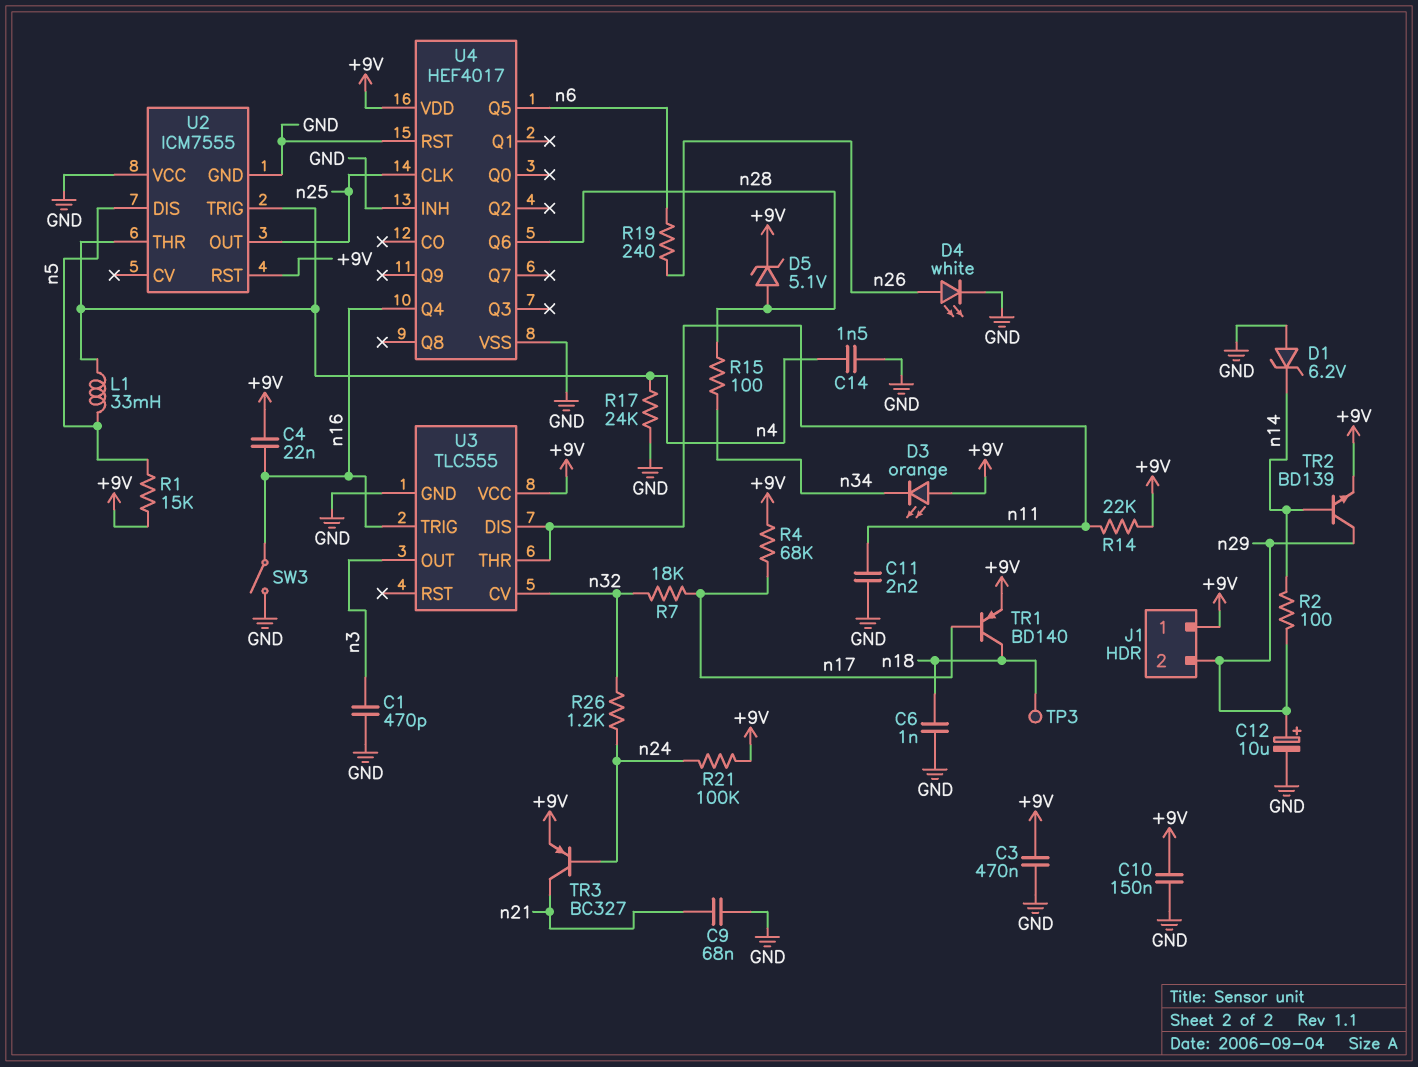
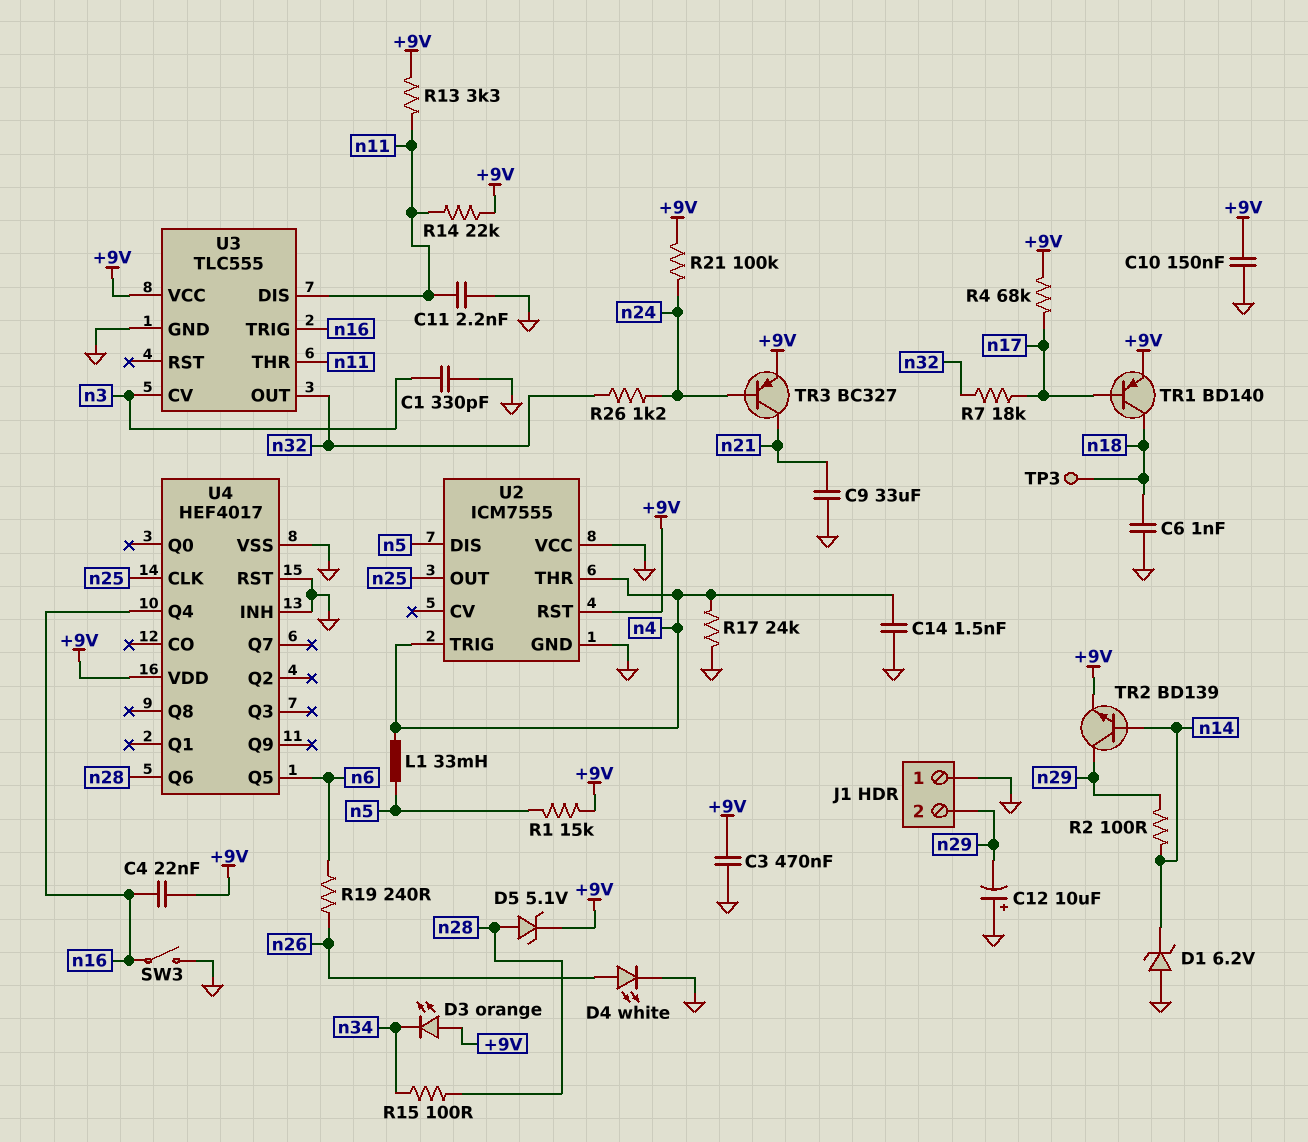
C1: 470pF (GND, n3) -> 330pF (GND, n3)
C9: 68nF (GND, n21) -> 33uF (GND, n21)
C12: 10uF (plus n29, minus GND) -> 10uF (plus GND, minus n29)
J1 pin 1: +9V -> GND
R13: none -> 3.3k (+9V, n11)
U3 pin CV: n32 -> n3
U3 pin OUT: n3 -> n32

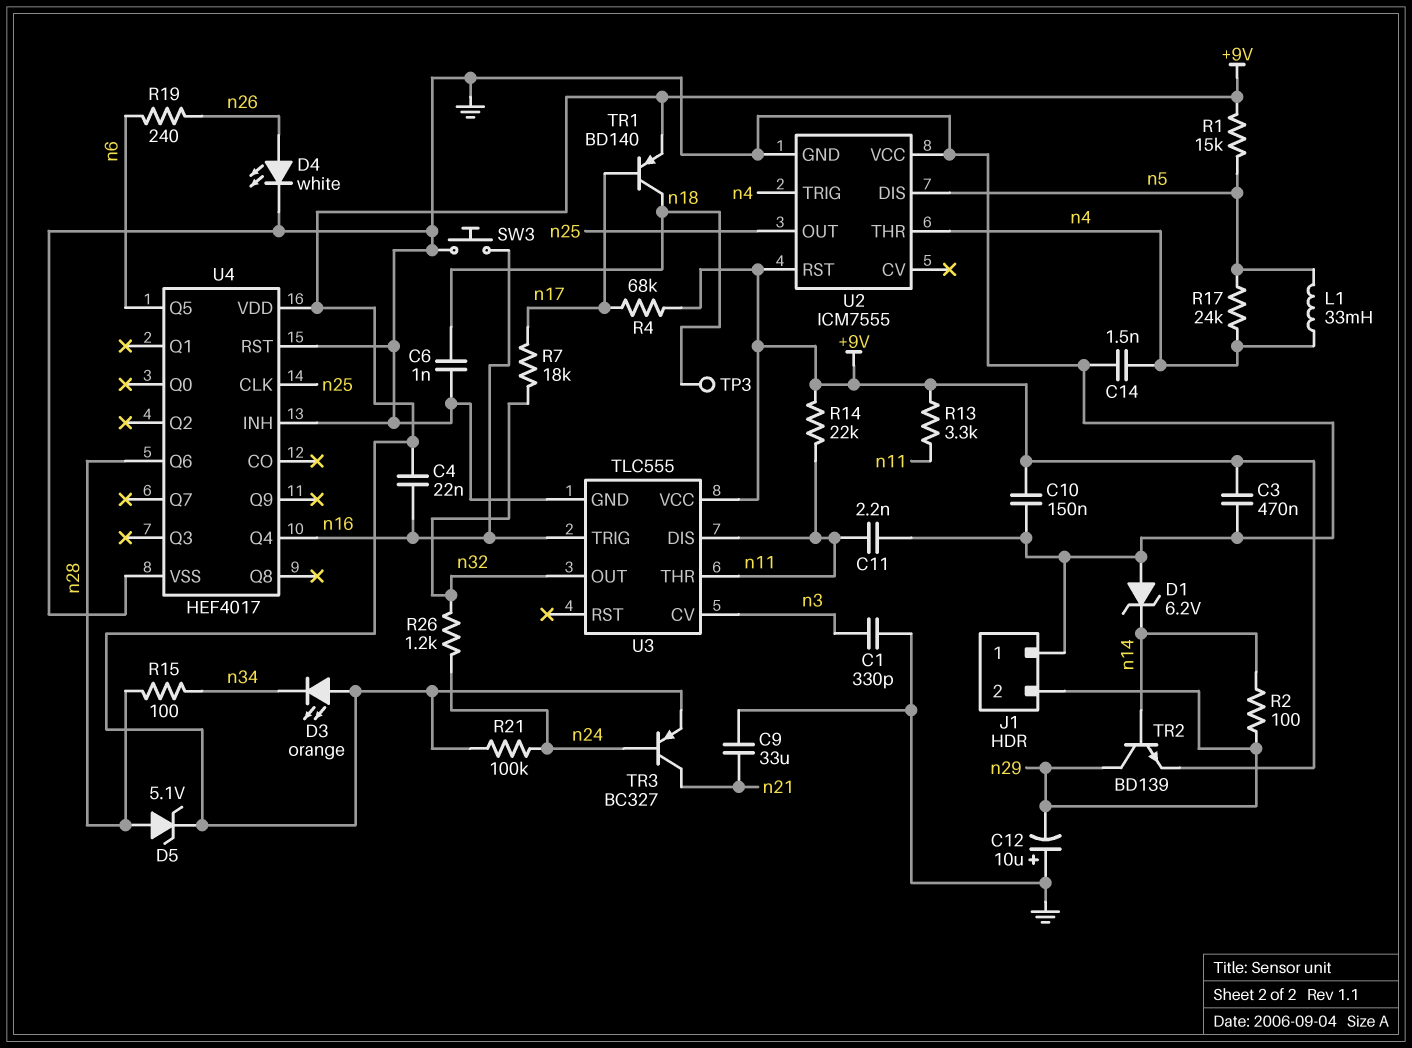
R17: 24k (GND, n4) -> 24k (n4, n5)
SW3: switch (GND, n16) -> button (GND, n16)

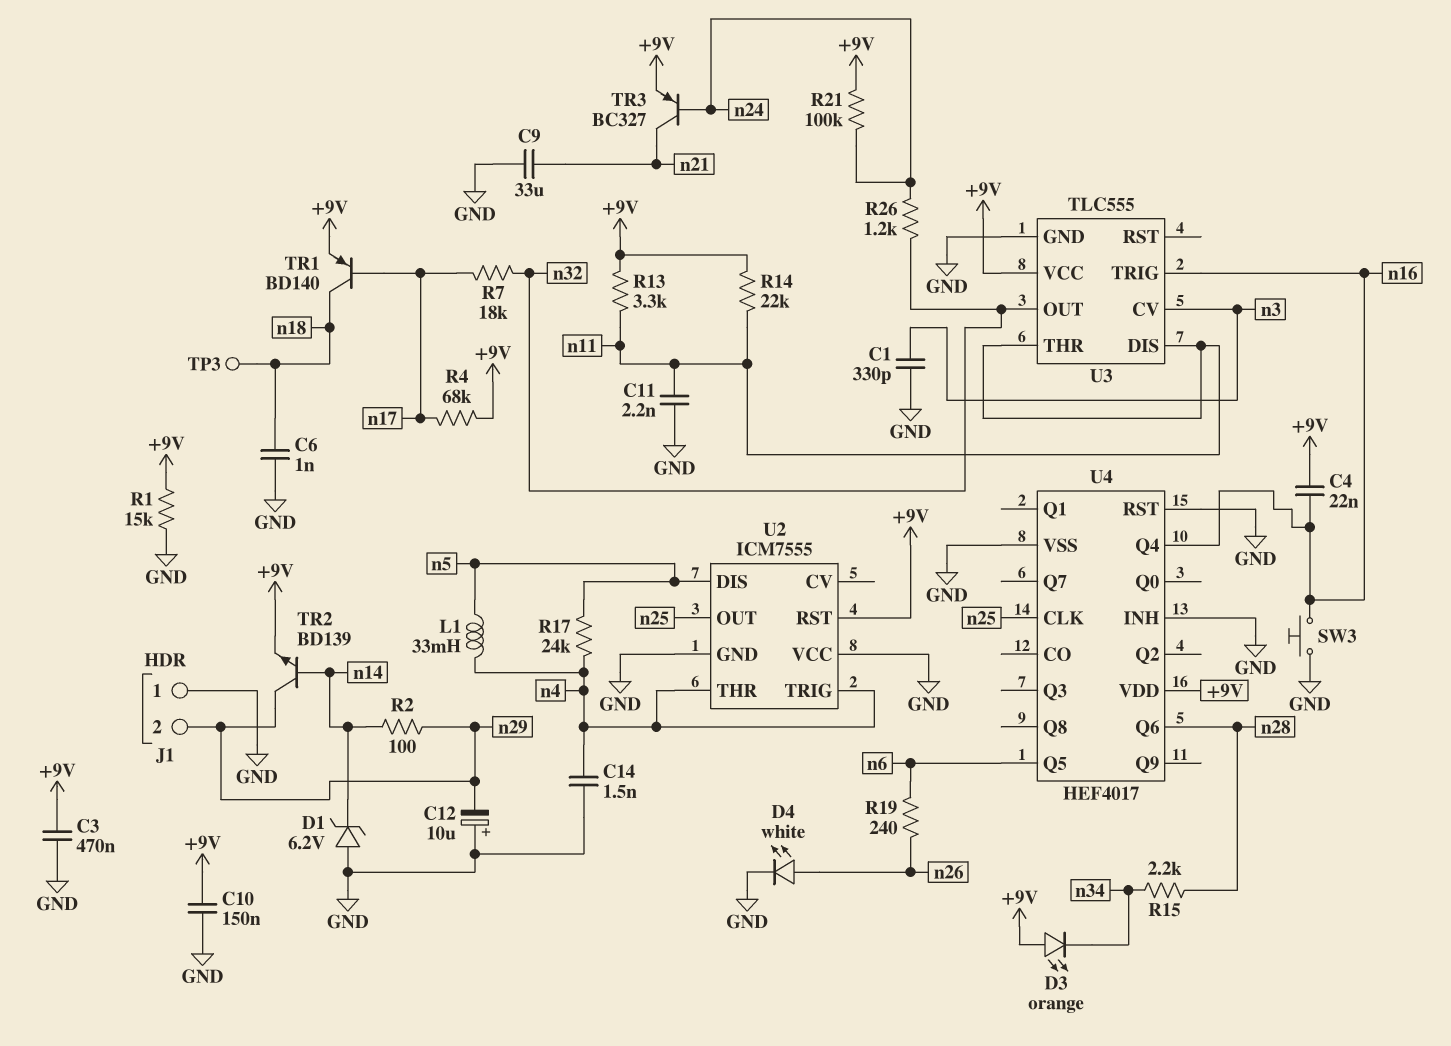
D5: zener 5.1V (A n28, K +9V) -> none
R1: 15k (+9V, n5) -> 15k (+9V, GND)
R15: 100 (n28, n34) -> 2.2k (n28, n34)

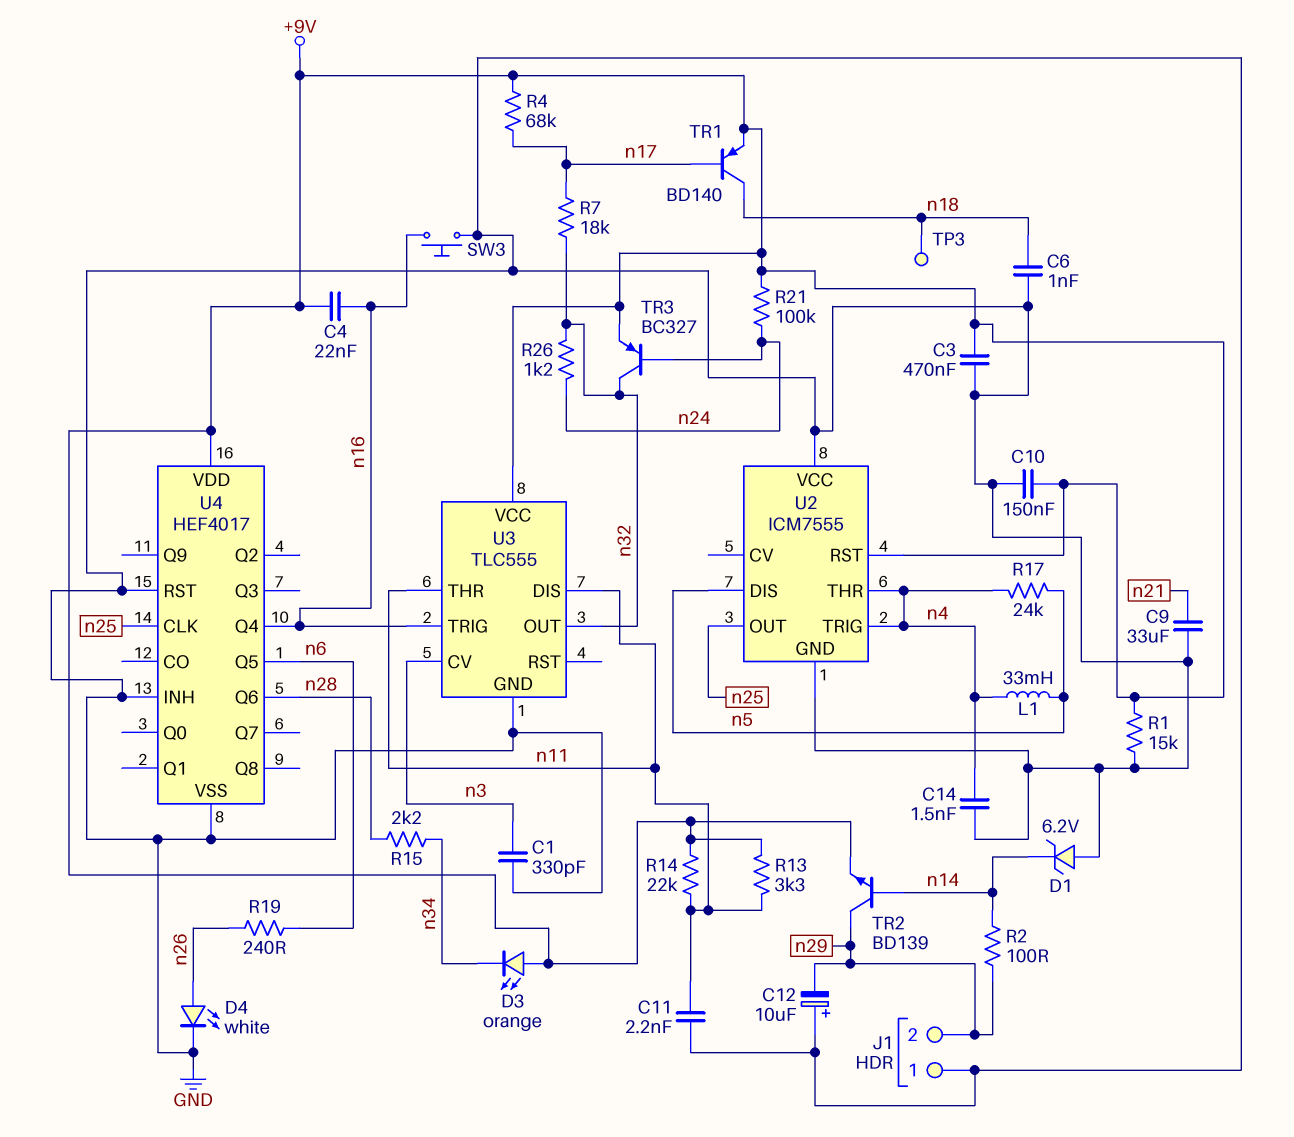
TR3: PNP BC327 (B n24, C n21, E +9V) -> PNP BC327 (B n24, C n32, E +9V)

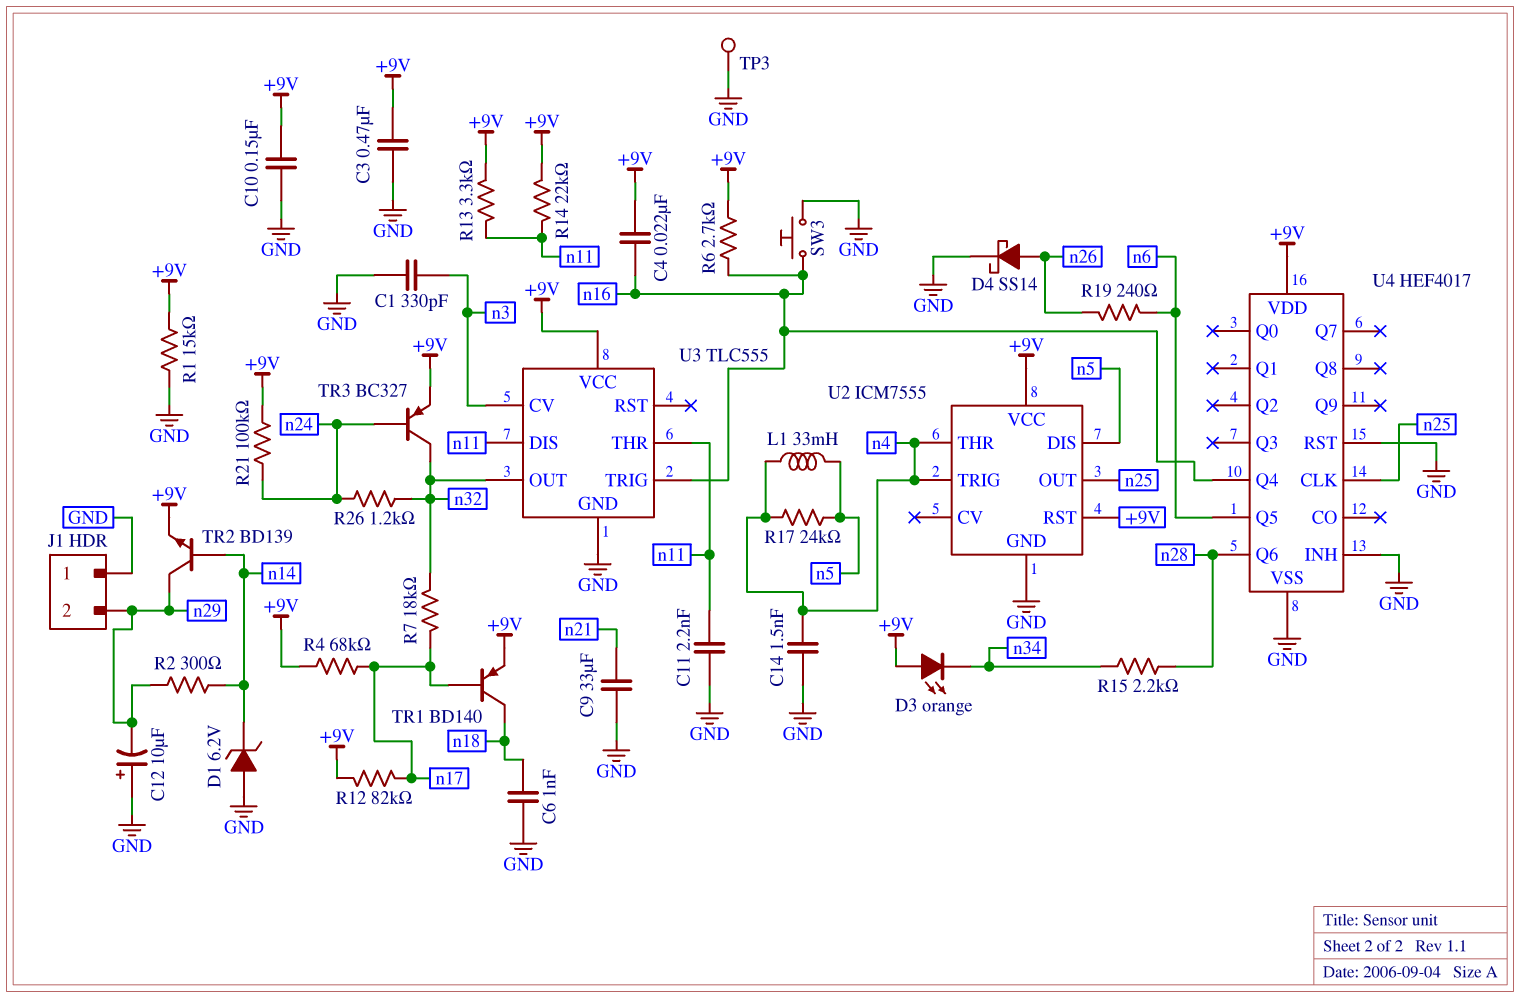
D4: LED white (A n26, K GND) -> schottky SS14 (A n26, K GND)
R2: 100 (n14, n29) -> 300 (n14, n29)
R6: none -> 2.7k (+9V, n16)
R12: none -> 82k (+9V, n17)
TP3: test point (n18) -> test point (GND)
U2 pin VCC: GND -> +9V

